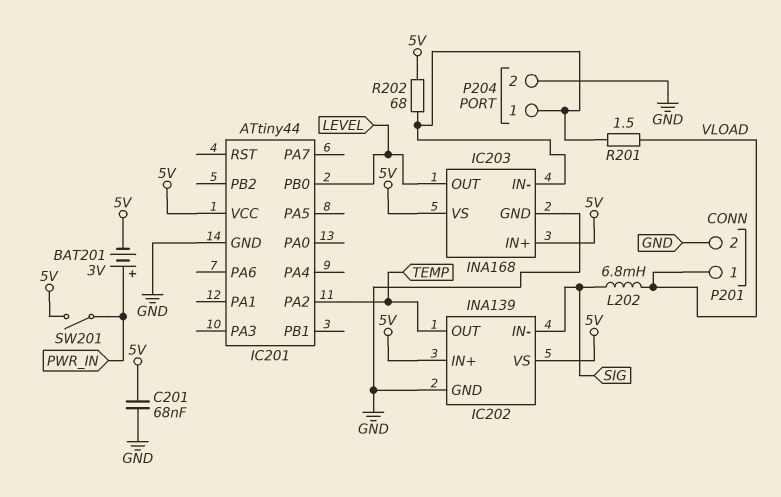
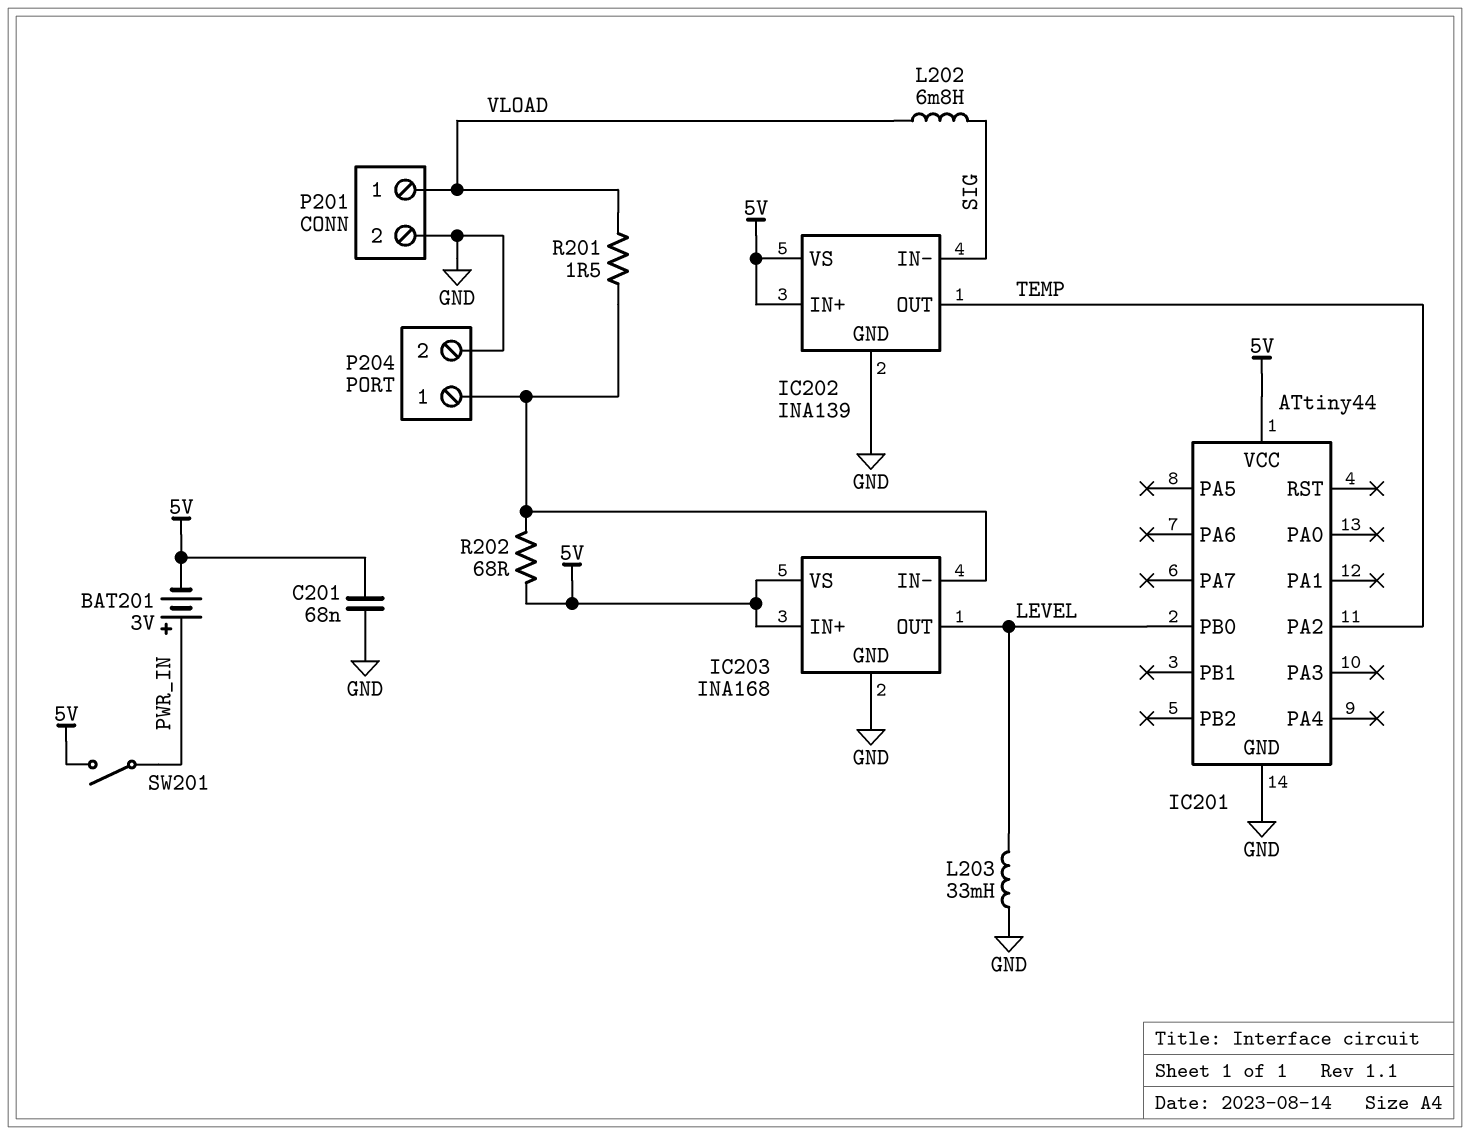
L203: none -> 33mH (GND, LEVEL)

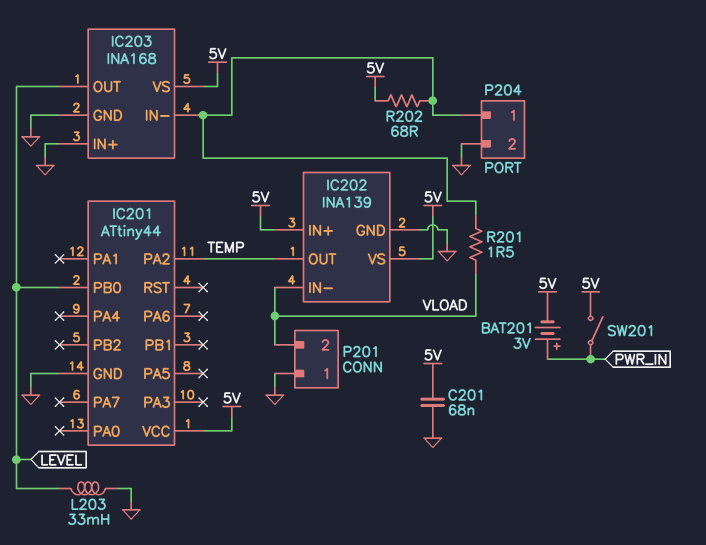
IC202 pin IN-: SIG -> VLOAD
IC203 pin IN+: 5V -> GND
L202: 6.8mH (SIG, VLOAD) -> none
P201 pin 1: VLOAD -> GND
P201 pin 2: GND -> VLOAD

